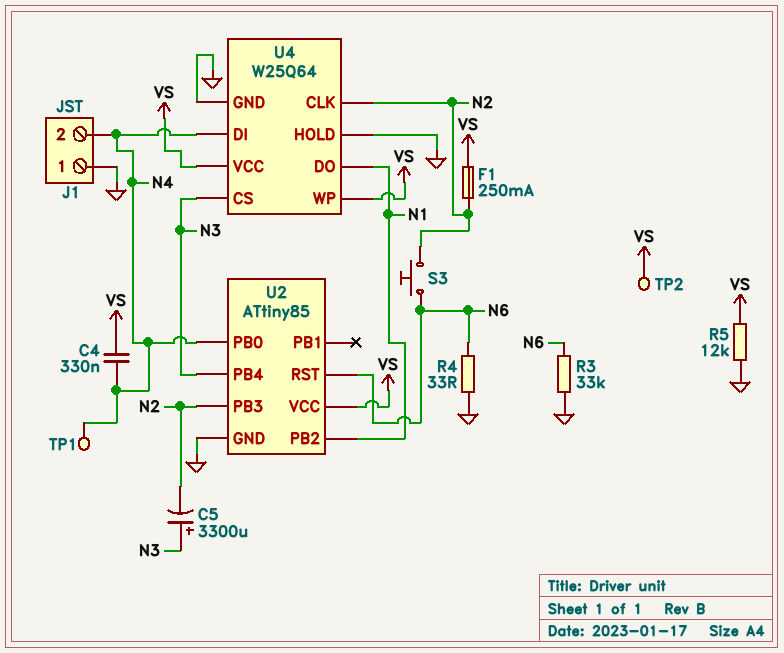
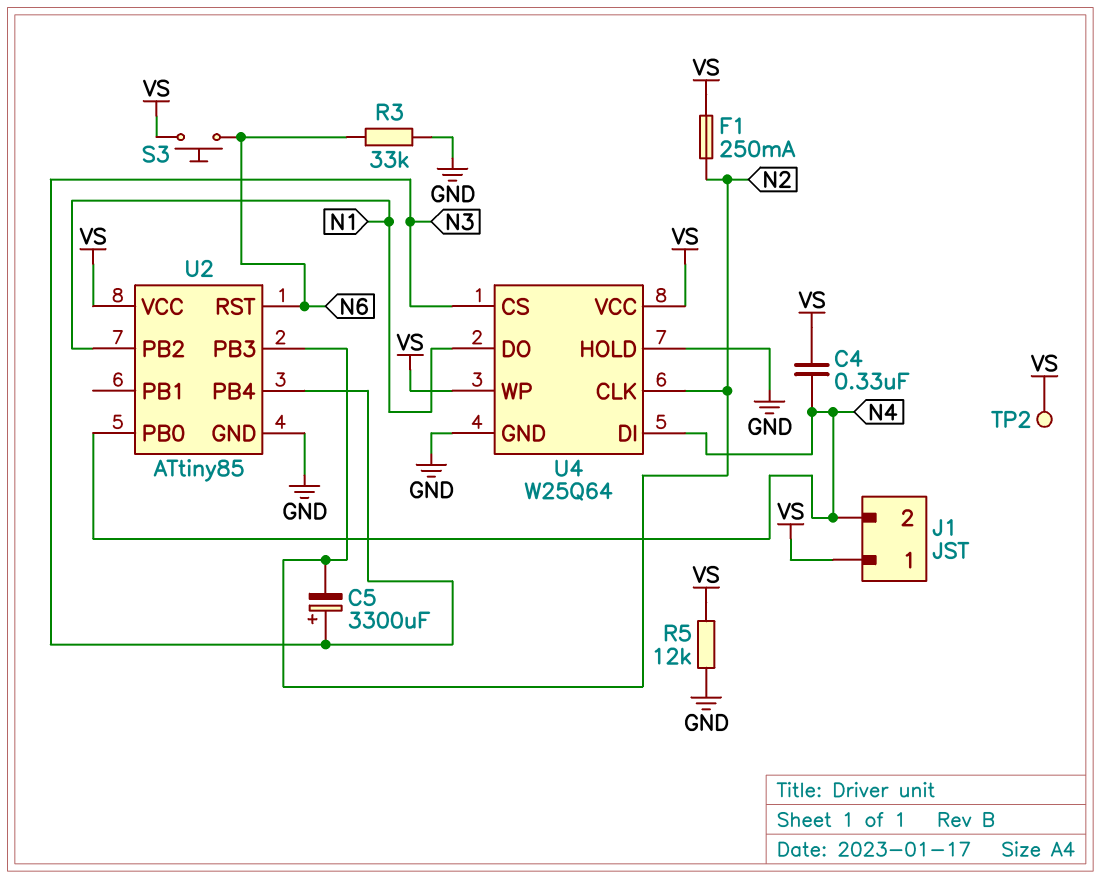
J1 pin 1: GND -> VS
R4: 33 (GND, N6) -> none
S3: button (N2, N6) -> button (N6, VS)
TP1: test point (N4) -> none

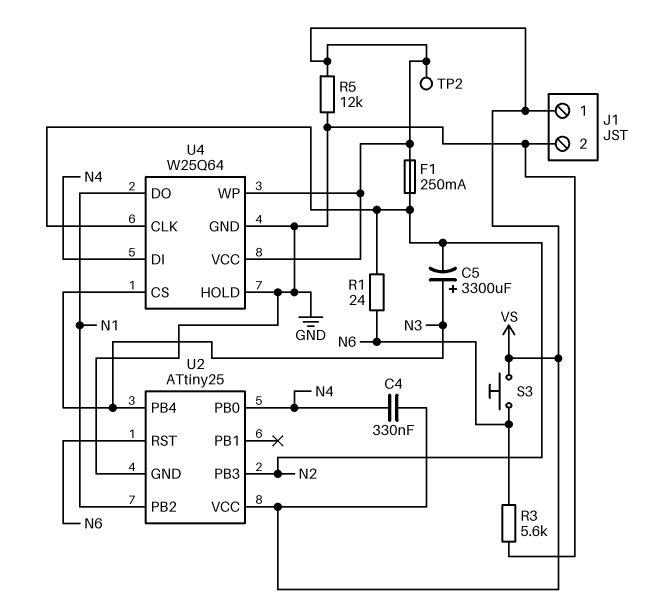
J1 pin 2: N4 -> GND
R1: none -> 24 (N2, N6)
R3: 33k (GND, N6) -> 5.6k (GND, N6)
U2: ATtiny85 -> ATtiny25

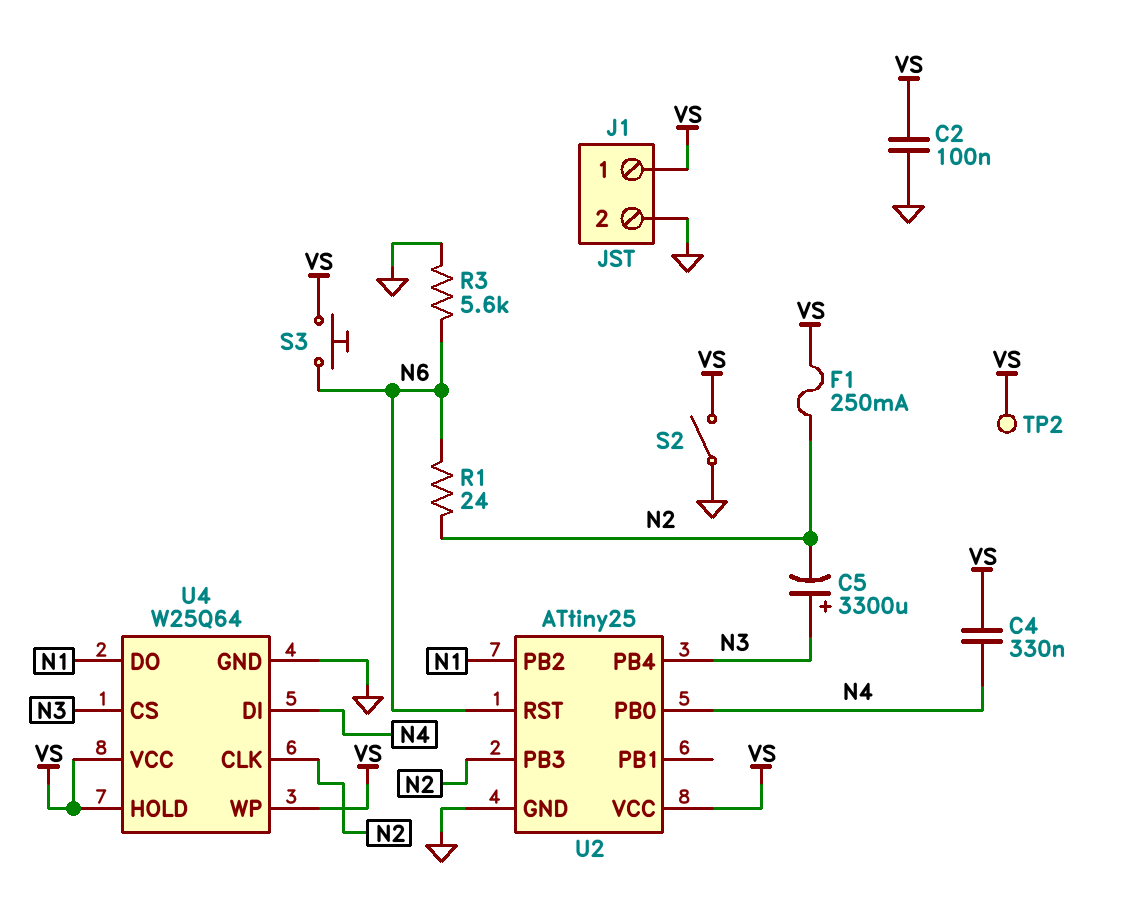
C2: none -> 100nF (GND, VS)
R5: 12k (GND, VS) -> none
S2: none -> switch (GND, VS)
U4 pin HOLD: GND -> VS

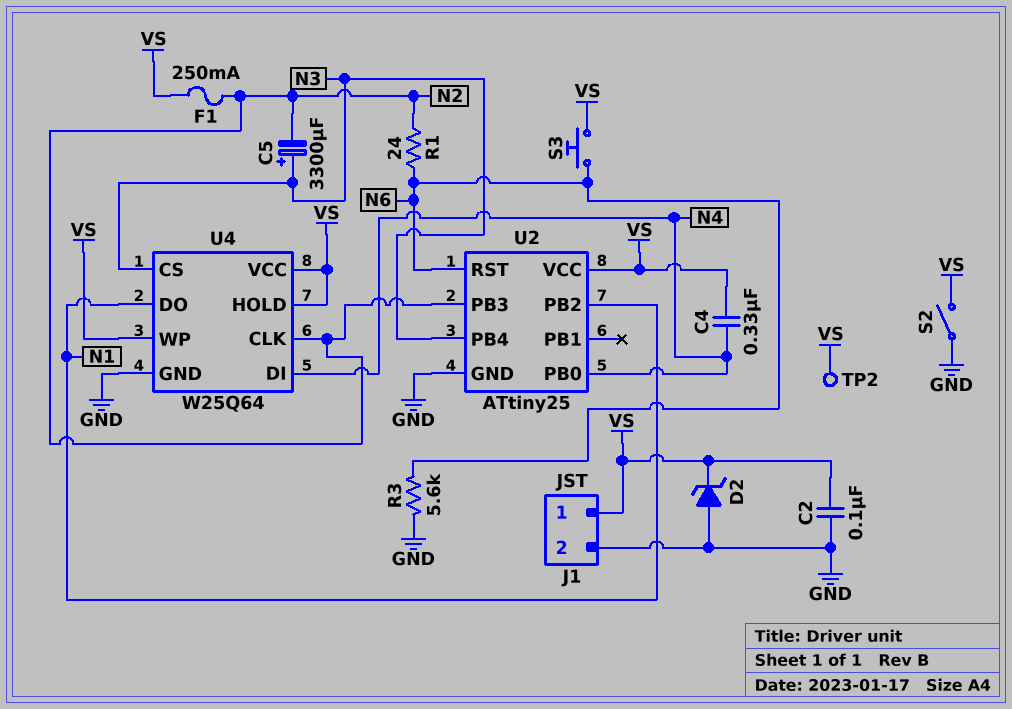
D2: none -> zener (A GND, K VS)

